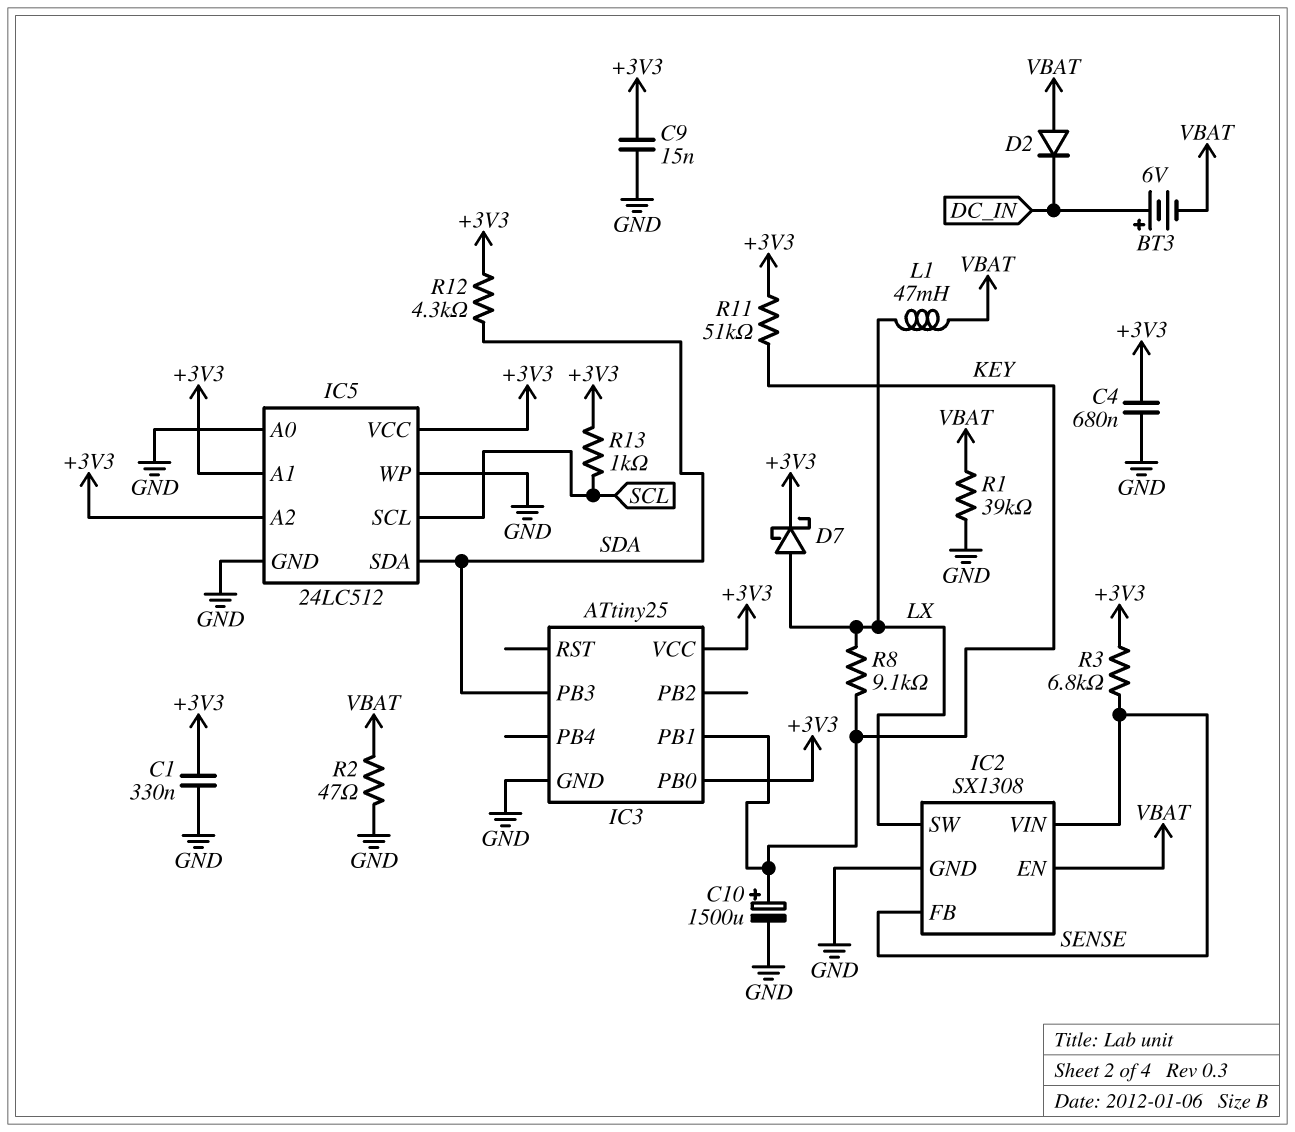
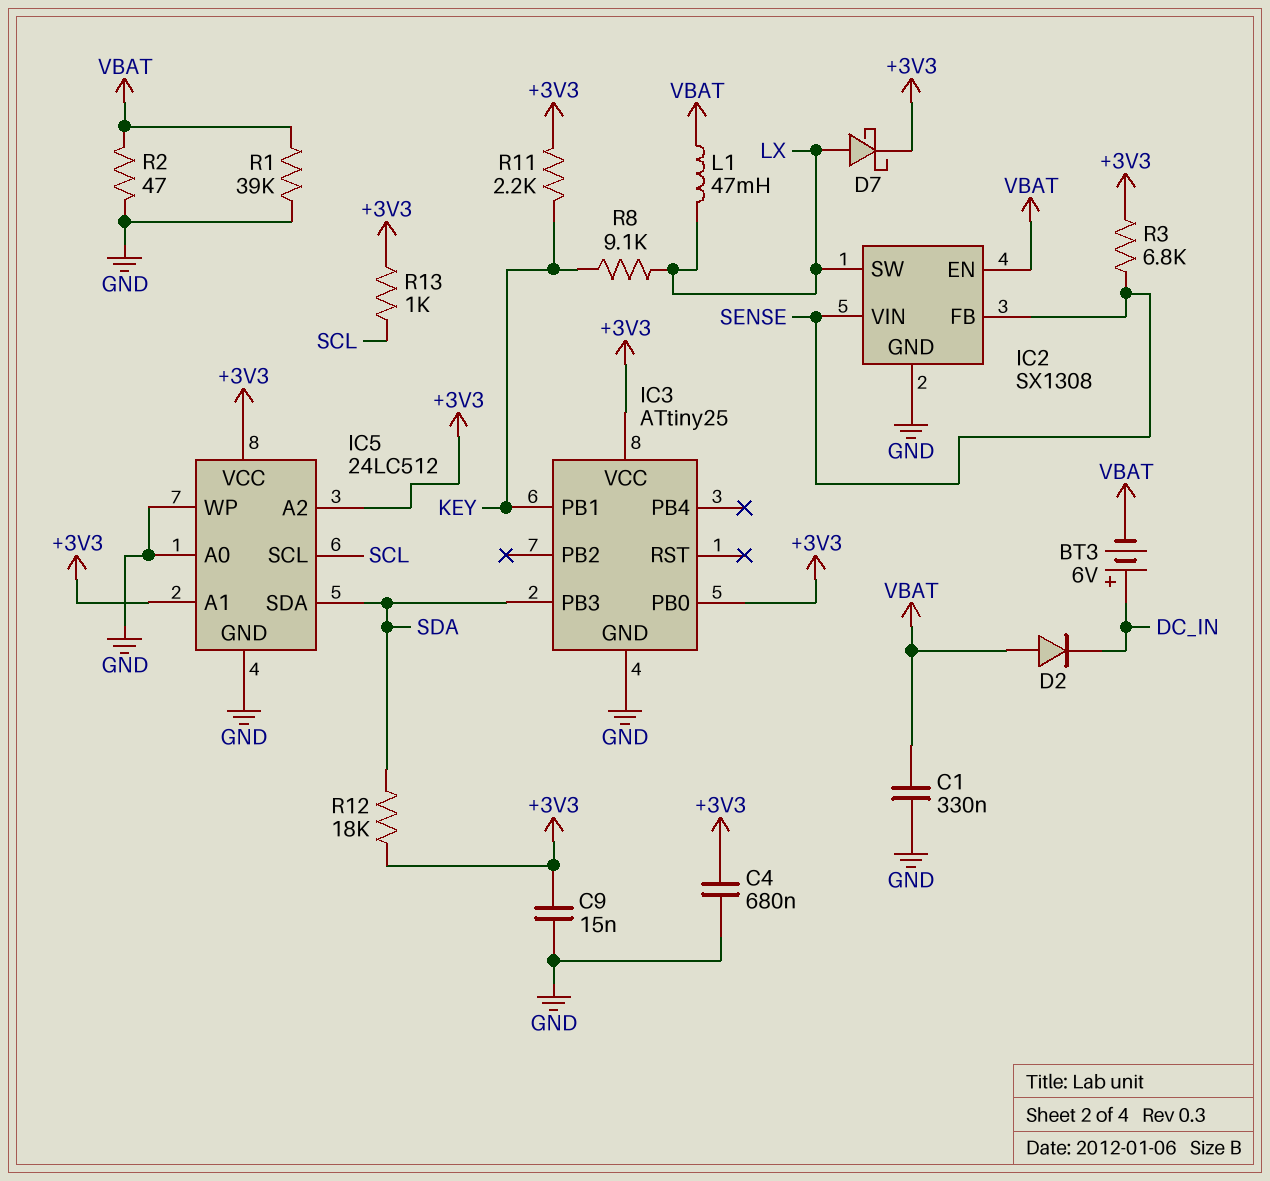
C1: 330nF (+3V3, GND) -> 330nF (GND, VBAT)
C10: 1500uF (plus KEY, minus GND) -> none
R11: 51k (+3V3, KEY) -> 2.2k (+3V3, KEY)
R12: 4.3k (+3V3, SDA) -> 18k (+3V3, SDA)

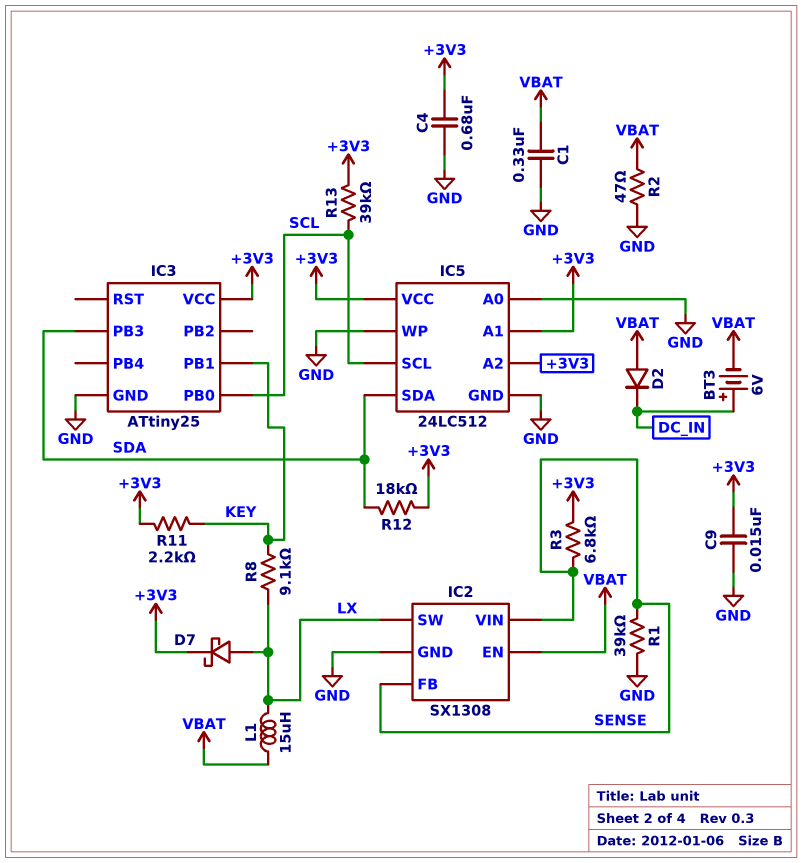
IC3 pin PB0: +3V3 -> SCL
L1: 47mH (LX, VBAT) -> 15uH (LX, VBAT)
R1: 39k (GND, VBAT) -> 39k (GND, SENSE)
R13: 1k (+3V3, SCL) -> 39k (+3V3, SCL)

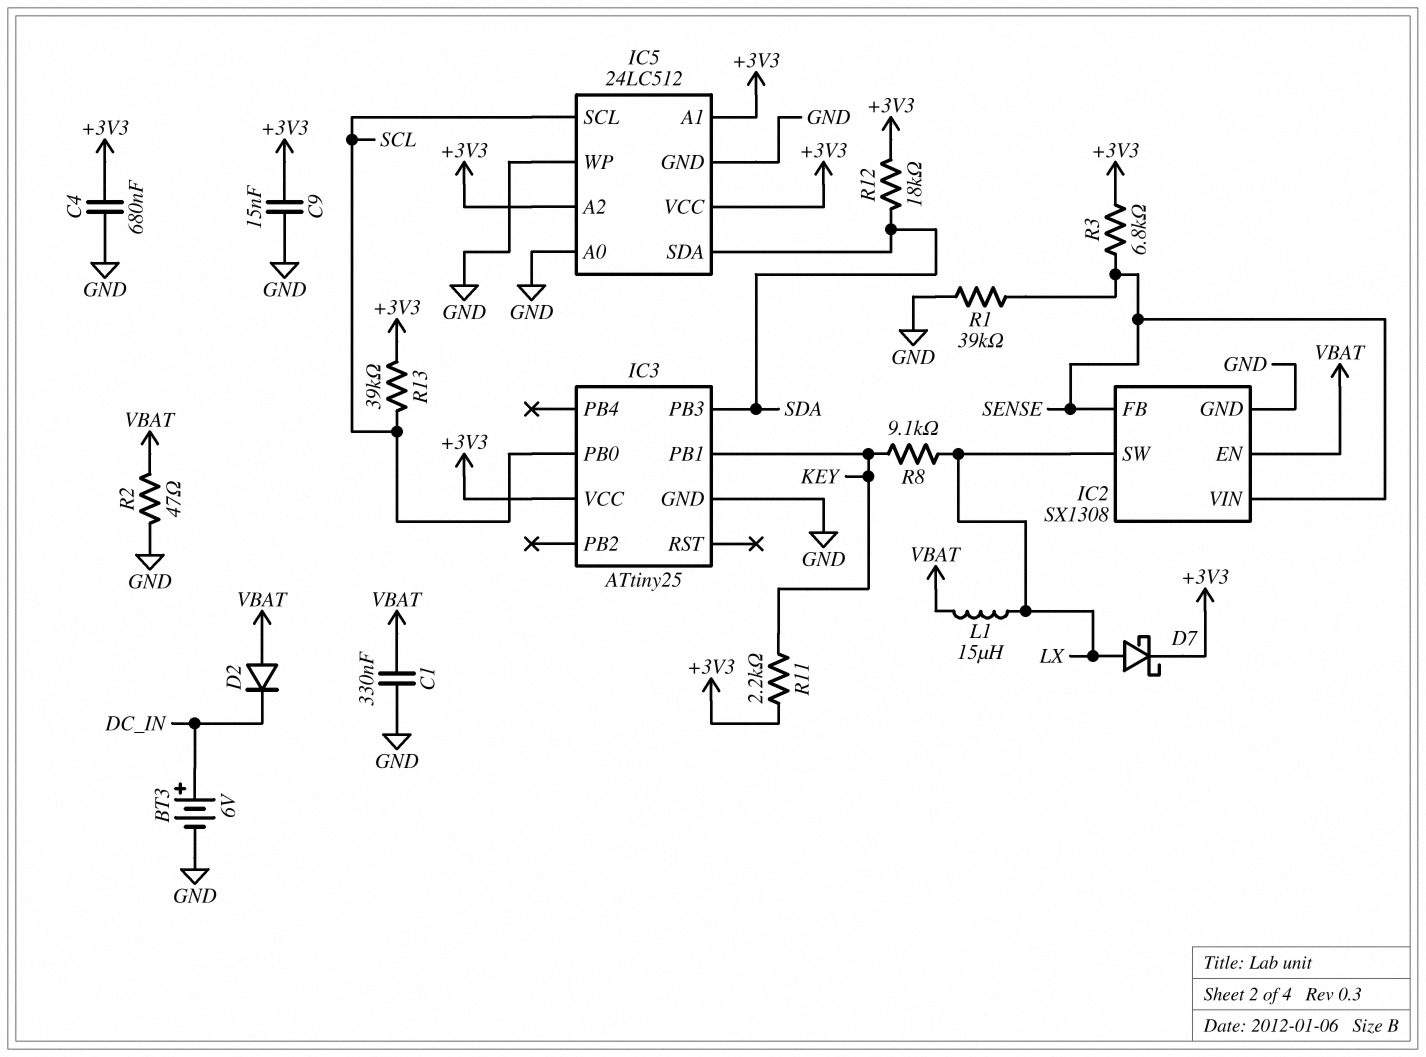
BT3: 6V (plus DC_IN, minus VBAT) -> 6V (plus DC_IN, minus GND)

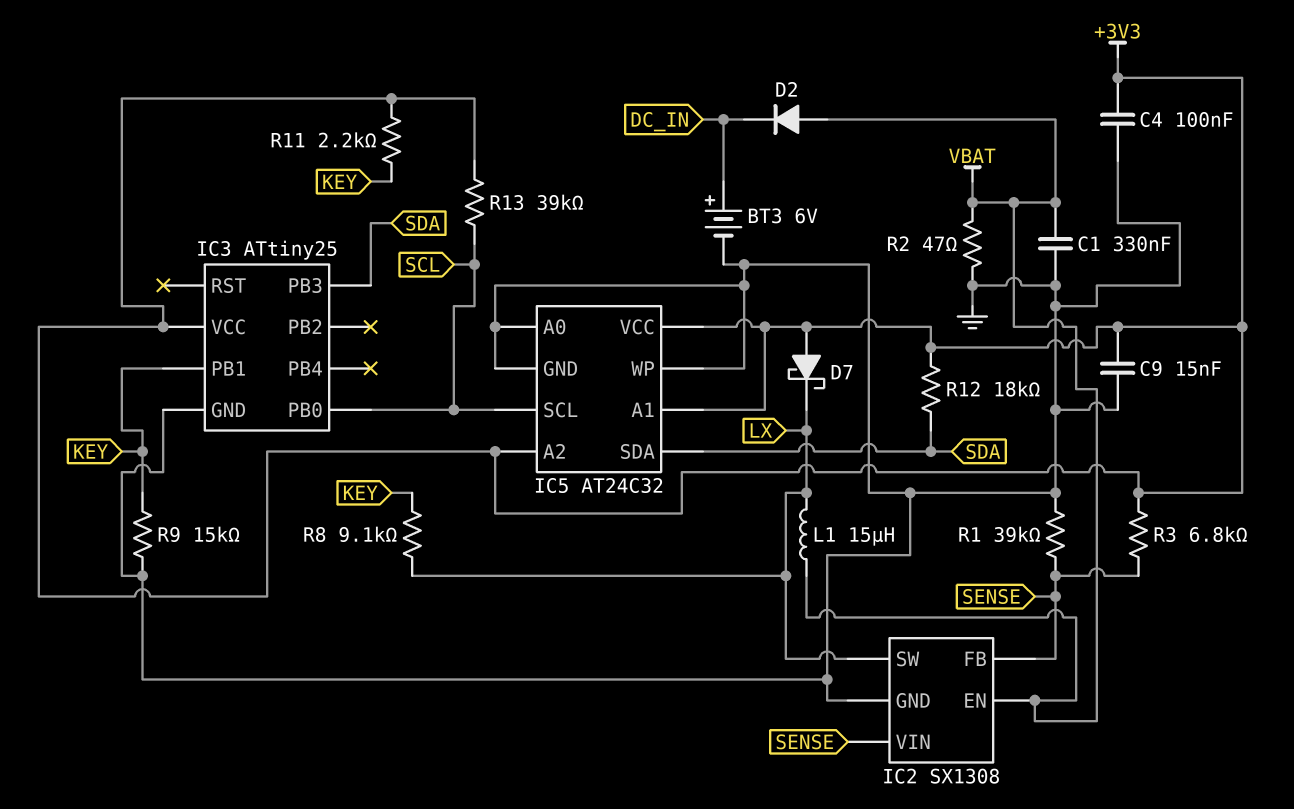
C4: 680nF (+3V3, GND) -> 100nF (+3V3, GND)
D7: schottky (A LX, K +3V3) -> schottky (A +3V3, K LX)
IC5: 24LC512 -> AT24C32
R9: none -> 15k (GND, KEY)

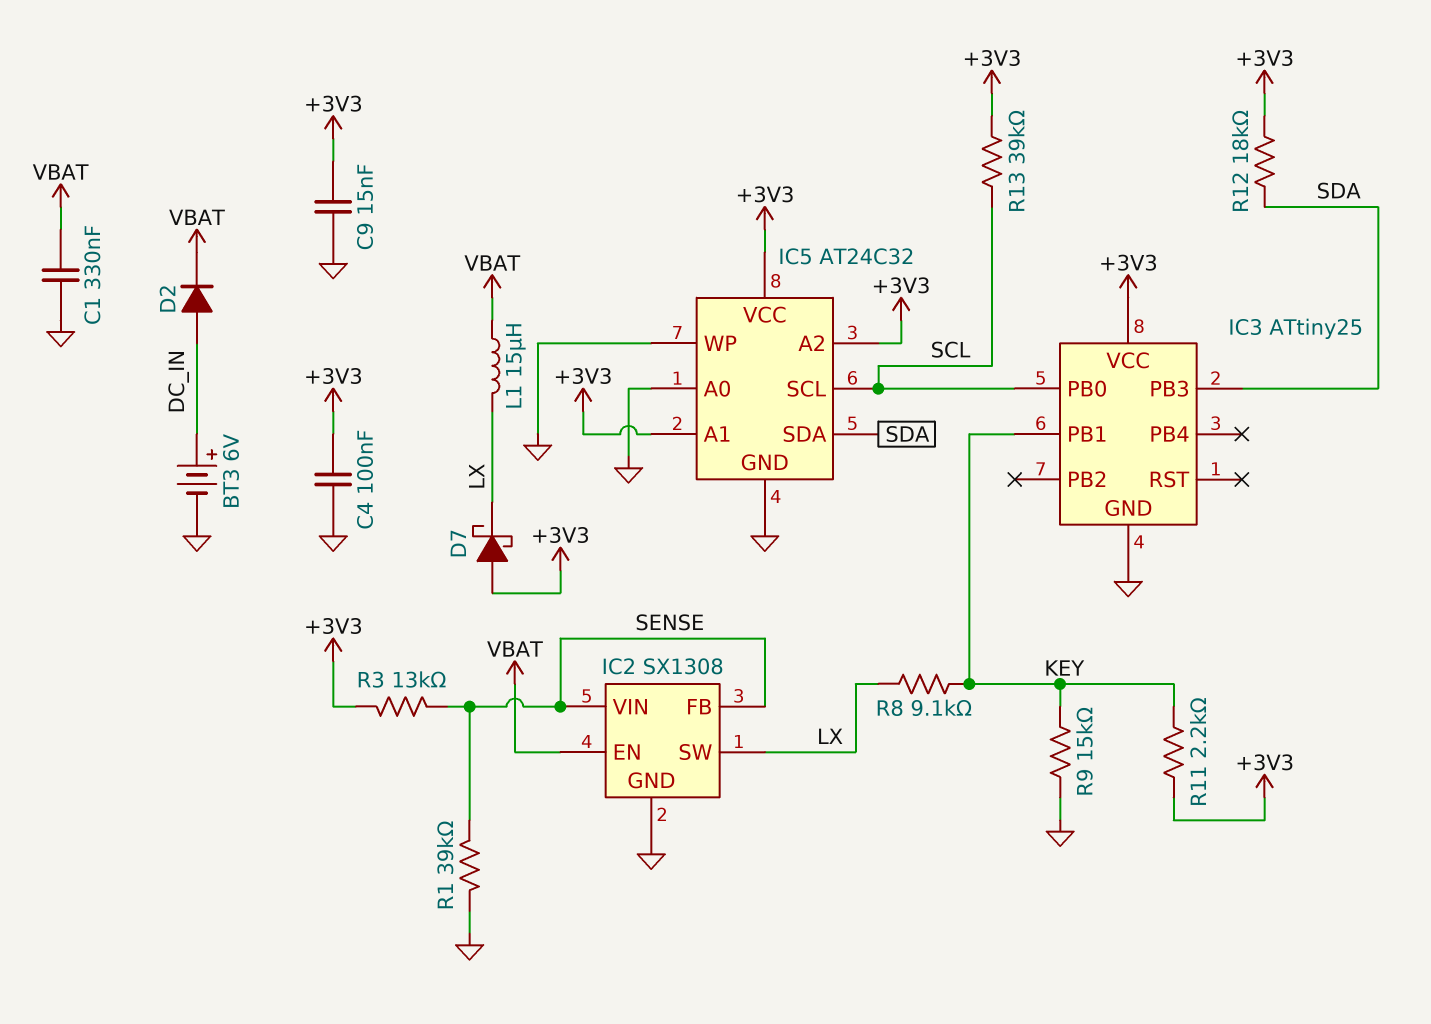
D2: diode (A VBAT, K DC_IN) -> diode (A DC_IN, K VBAT)
R2: 47 (GND, VBAT) -> none
R3: 6.8k (+3V3, SENSE) -> 13k (+3V3, SENSE)

